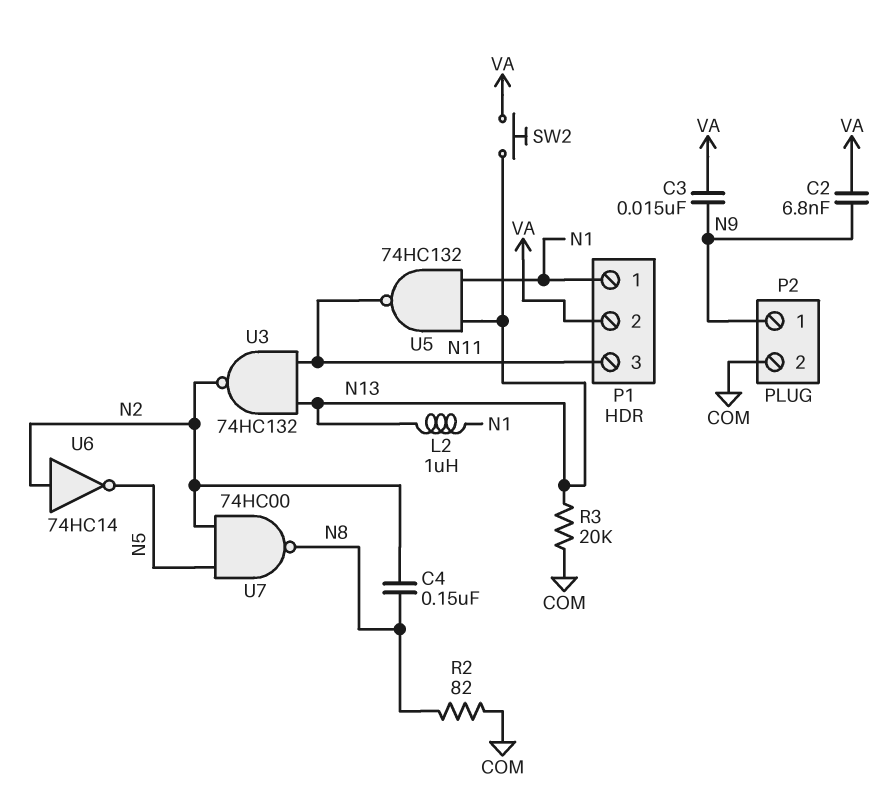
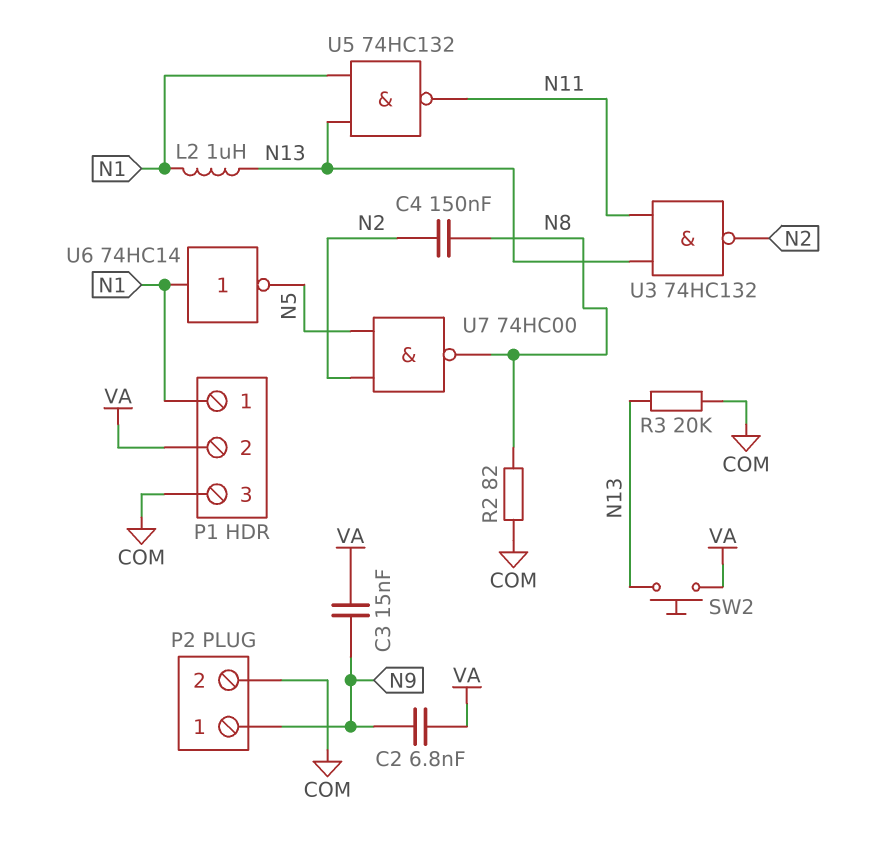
P1 pin 3: N11 -> COM
U6: NOT 74HC14 (in N2, out N5) -> NOT 74HC14 (in N1, out N5)

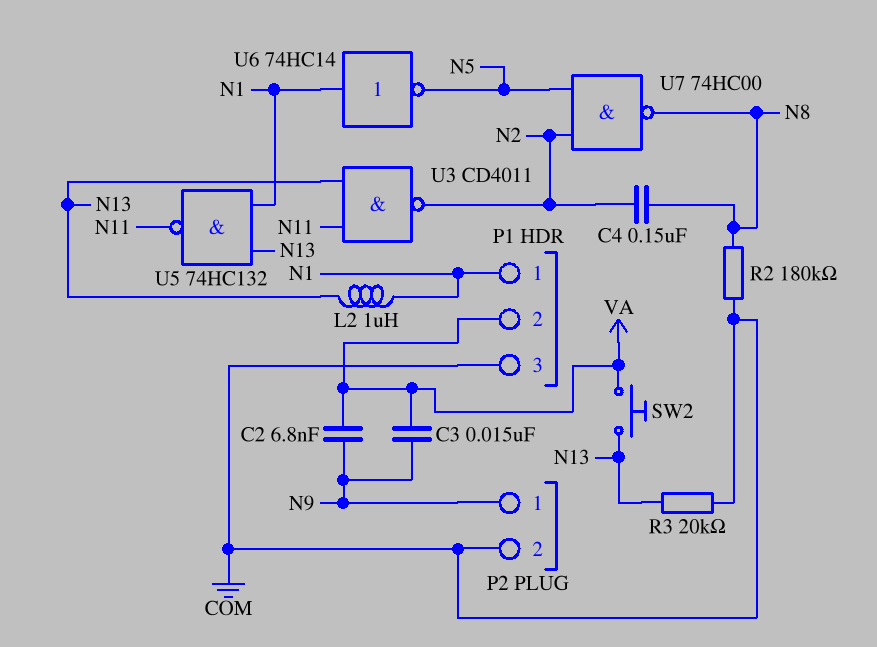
R2: 82 (COM, N8) -> 180k (COM, N8)
U3: NAND 74HC132 (in N11, in N13, out N2) -> NAND CD4011 (in N11, in N13, out N2)

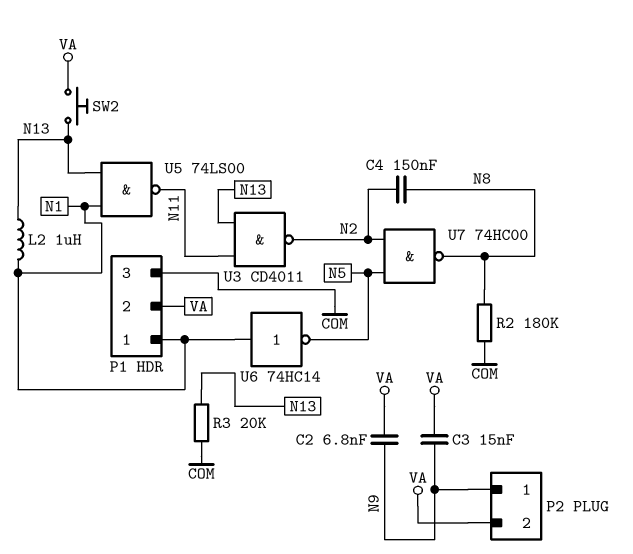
P2 pin 2: COM -> VA
U5: NAND 74HC132 (in N1, in N13, out N11) -> NAND 74LS00 (in N1, in N13, out N11)

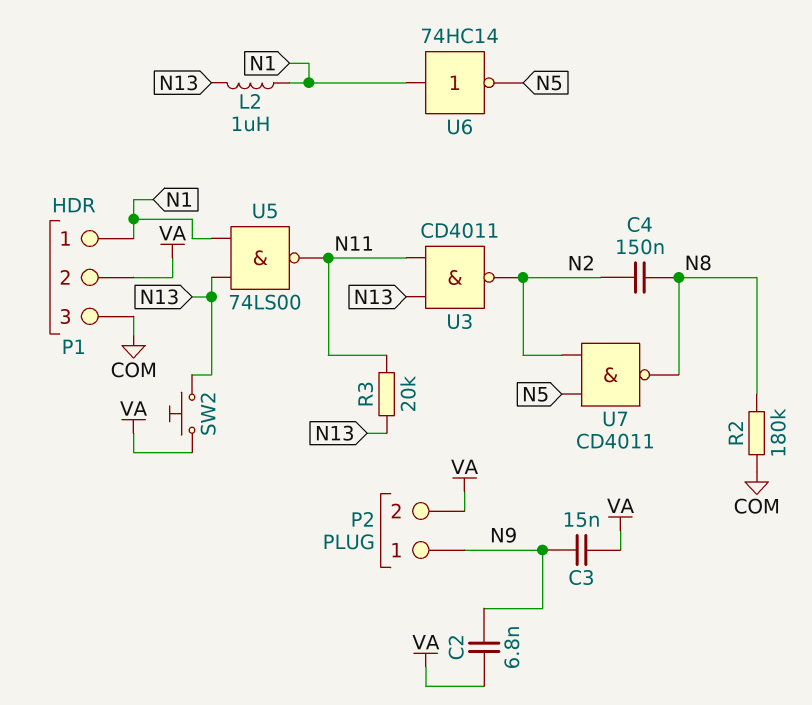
R3: 20k (COM, N13) -> 20k (N11, N13)
U7: NAND 74HC00 (in N2, in N5, out N8) -> NAND CD4011 (in N2, in N5, out N8)

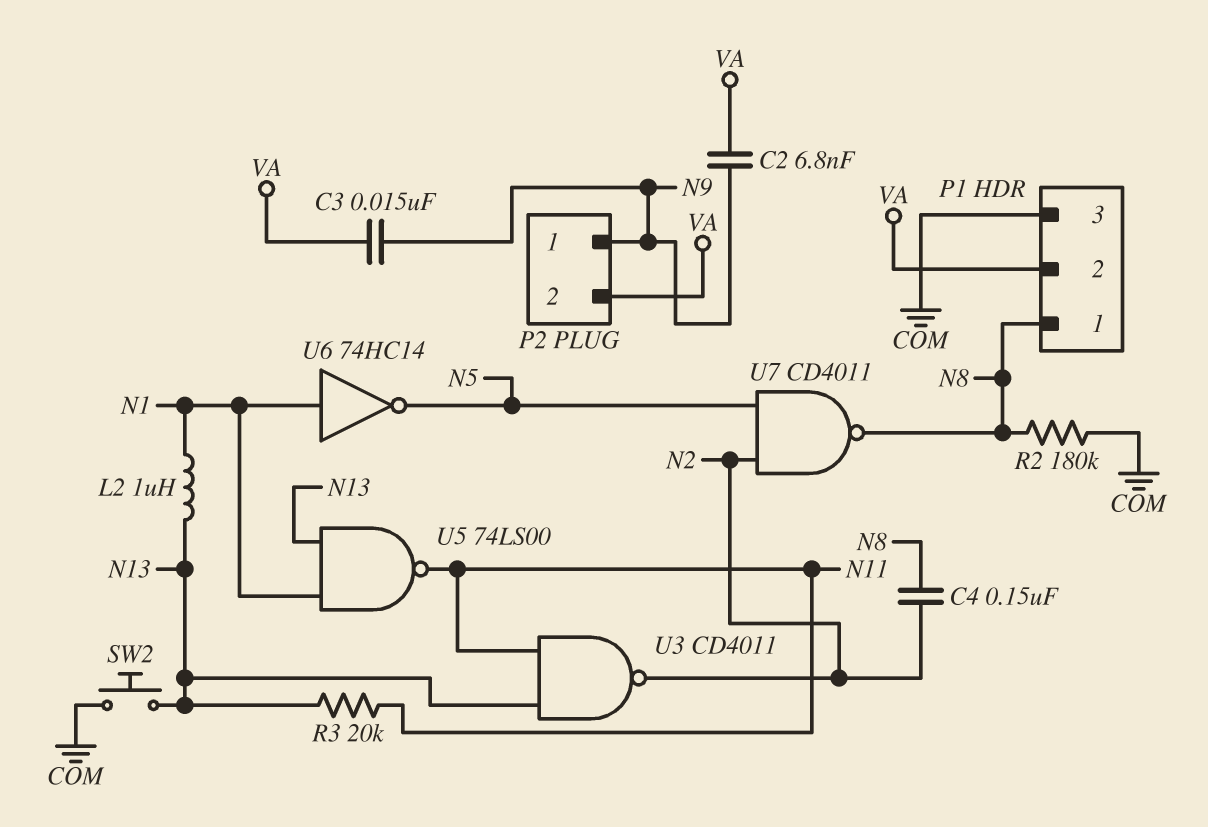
P1 pin 1: N1 -> N8
SW2: button (N13, VA) -> button (COM, N13)

